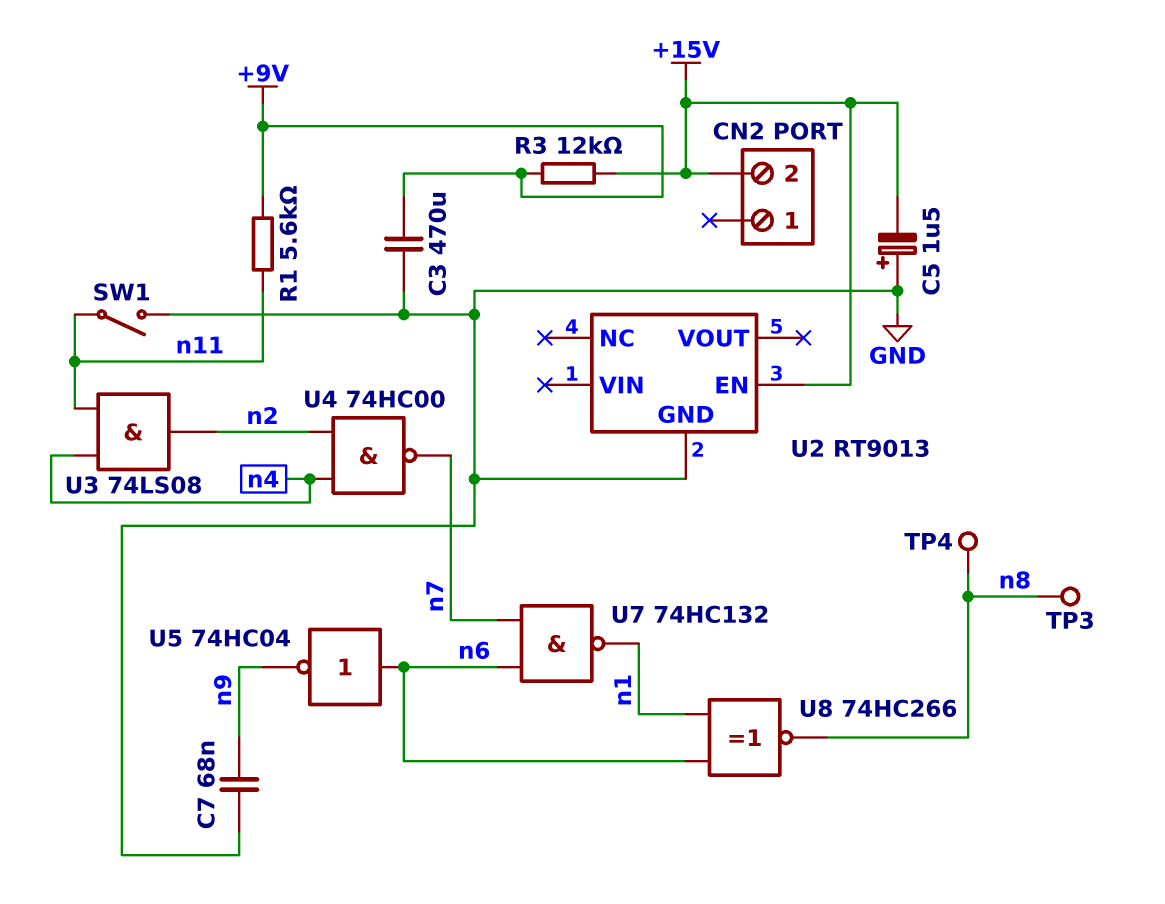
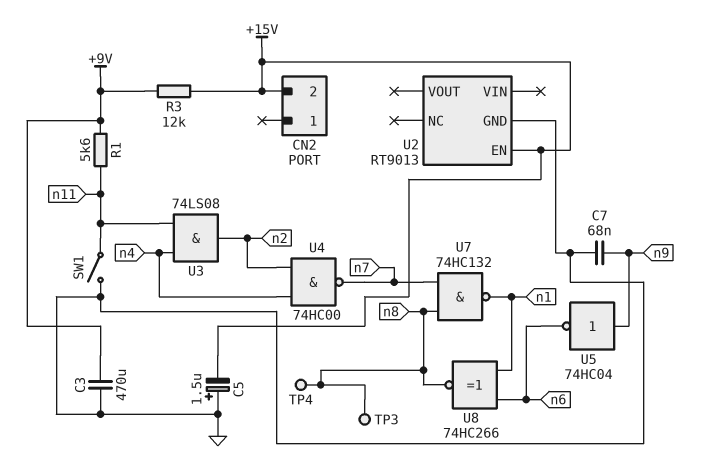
U5: NOT 74HC04 (in n6, out n9) -> NOT 74HC04 (in n9, out n6)
U7: NAND 74HC132 (in n6, in n7, out n1) -> NAND 74HC132 (in n7, in n8, out n1)

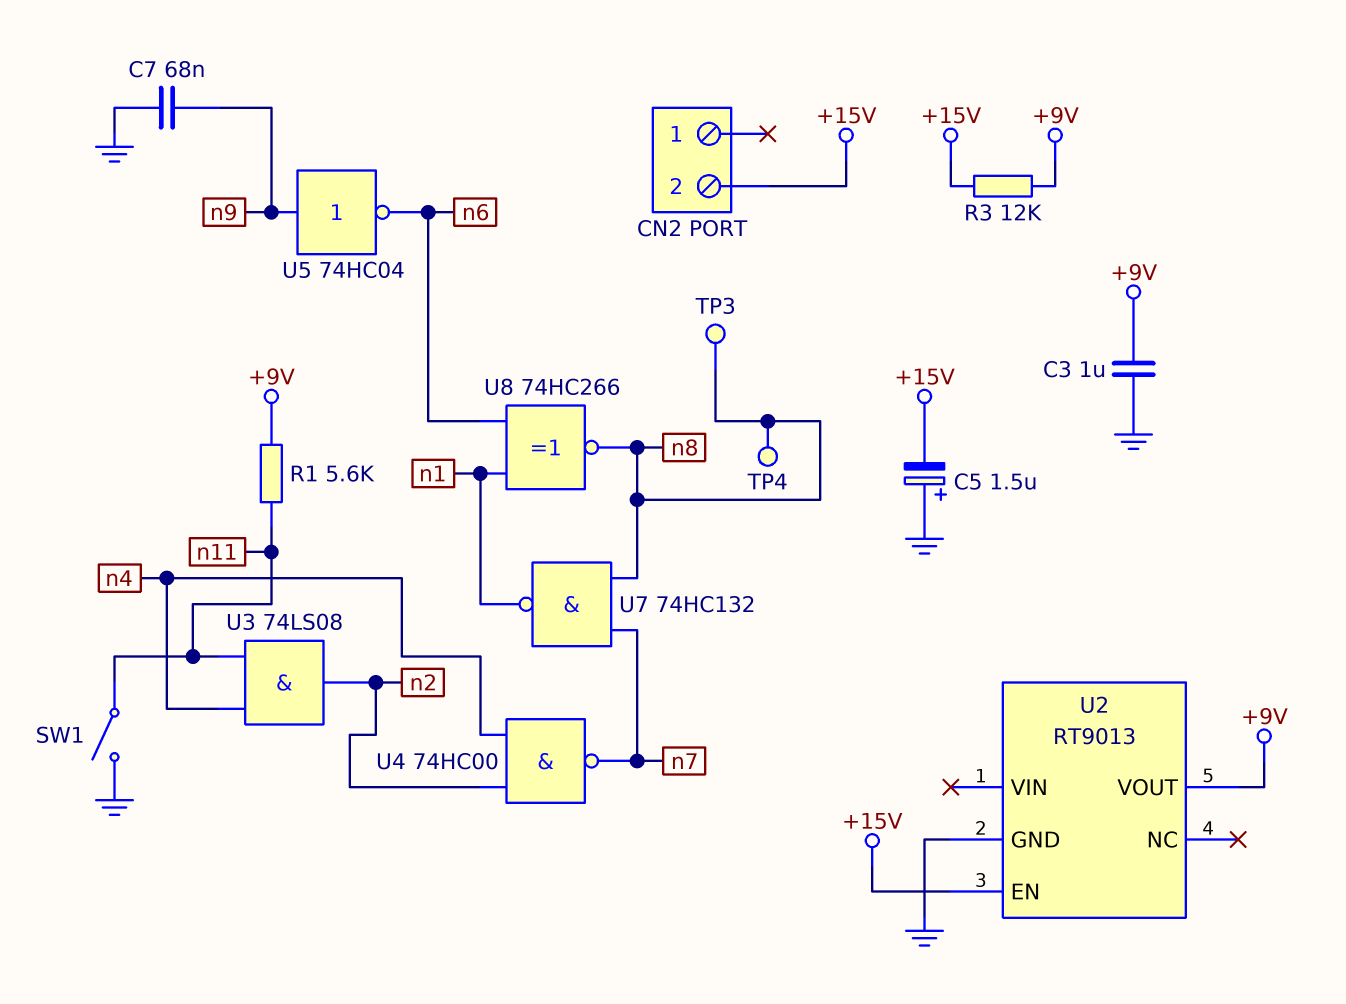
C3: 470uF (+9V, GND) -> 1uF (+9V, GND)
U2 pin VOUT: none -> +9V

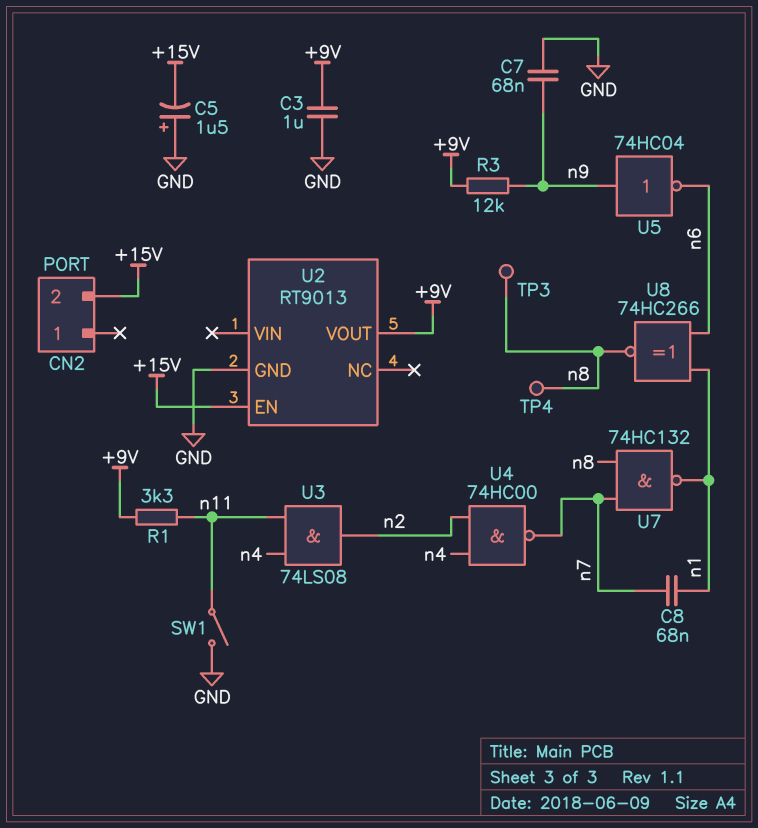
C8: none -> 68nF (n1, n7)
R1: 5.6k (+9V, n11) -> 3.3k (+9V, n11)
R3: 12k (+9V, +15V) -> 12k (+9V, n9)

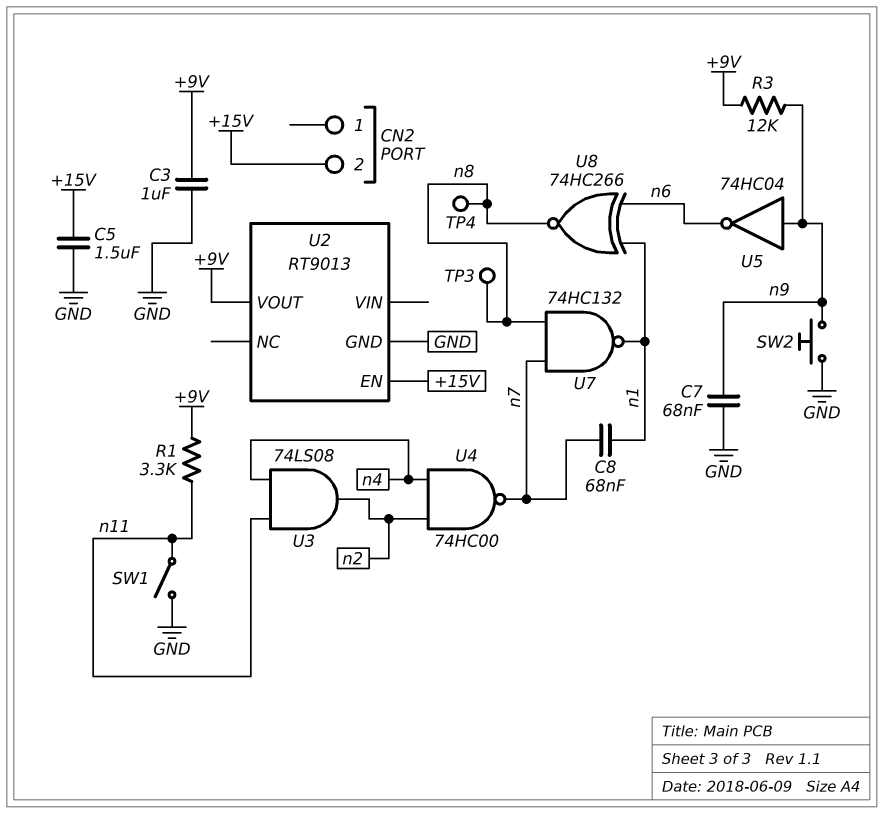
C5: 1.5uF (plus GND, minus +15V) -> 1.5uF (+15V, GND)
SW2: none -> button (GND, n9)

